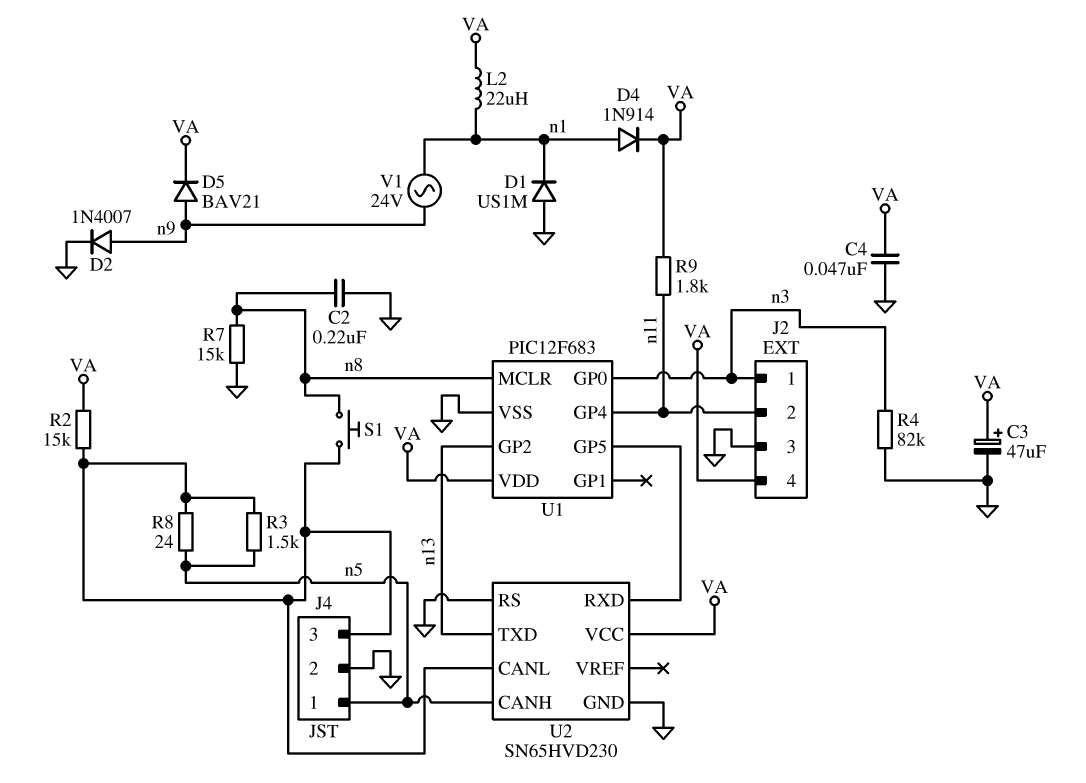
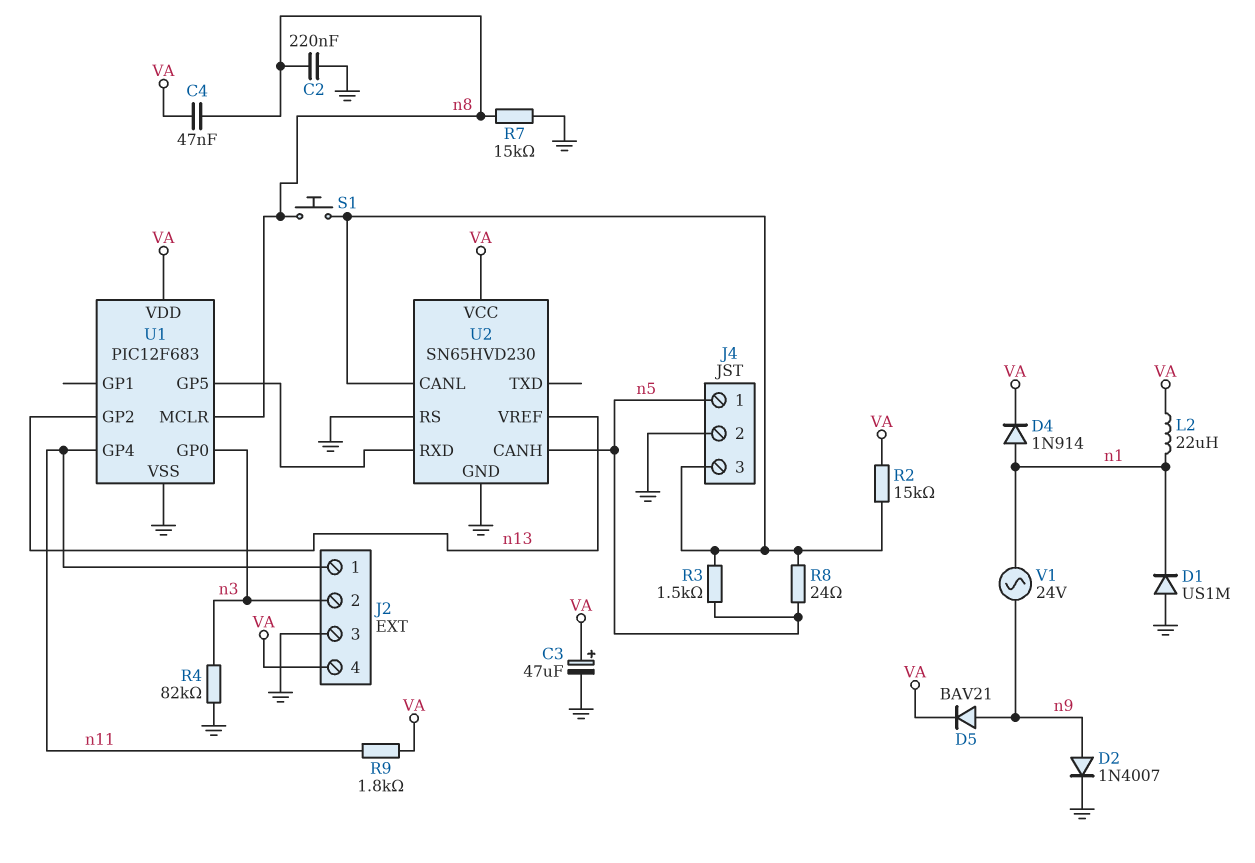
C4: 47nF (GND, VA) -> 47nF (VA, n8)
J2 pin 1: n3 -> n11
J2 pin 2: n11 -> n3
U2 pin TXD: n13 -> none
U2 pin VREF: none -> n13

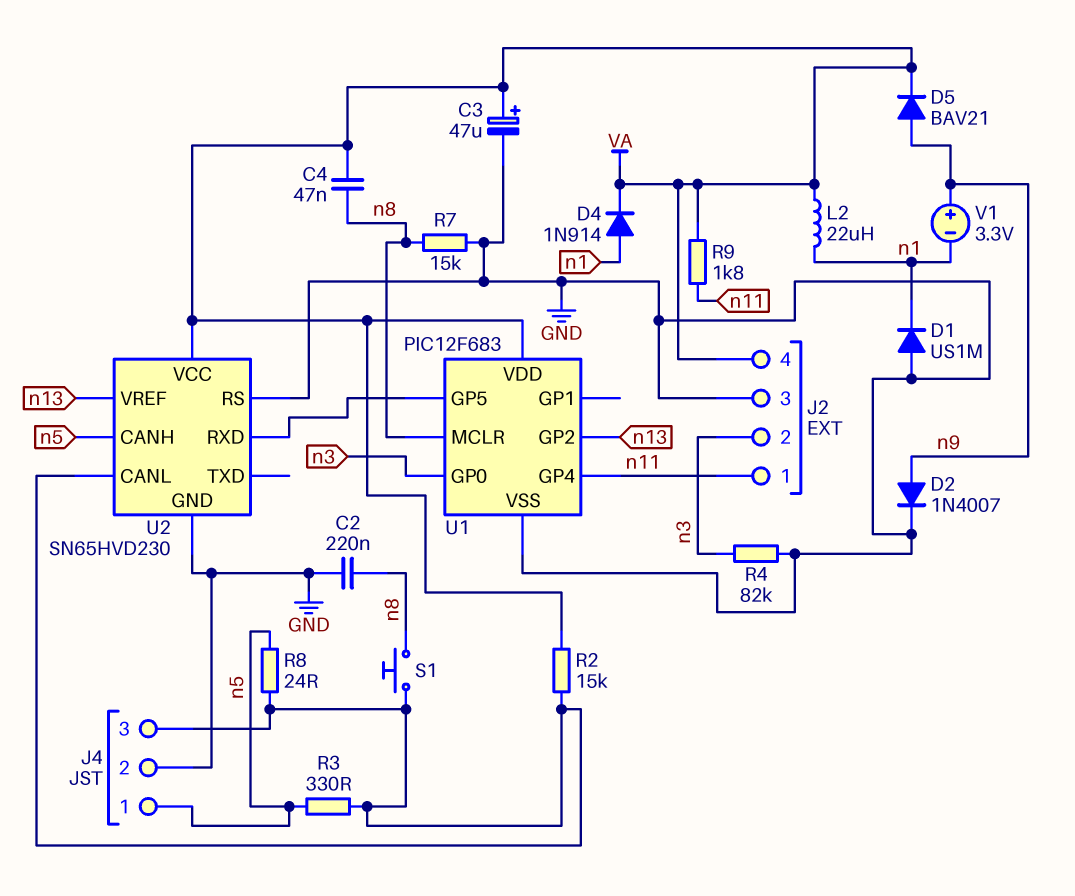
R3: 1.5k (J4/3, n5) -> 330 (J4/3, n5)
V1: AC 24V (n1, n9) -> 3.3V (plus n9, minus n1)

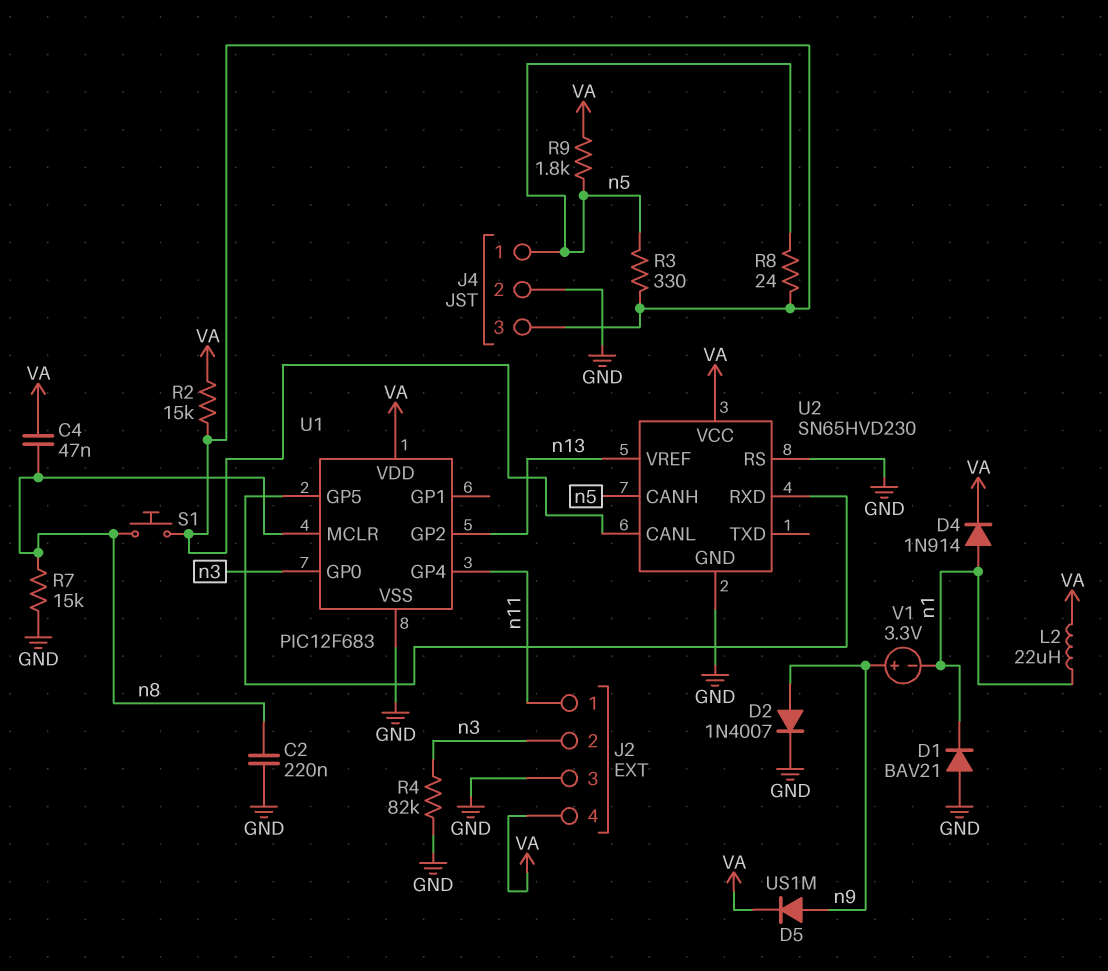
C3: 47uF (plus VA, minus GND) -> none
D1: diode US1M (A GND, K n1) -> diode BAV21 (A GND, K n1)
D5: diode BAV21 (A n9, K VA) -> diode US1M (A n9, K VA)
R9: 1.8k (VA, n11) -> 1.8k (VA, n5)

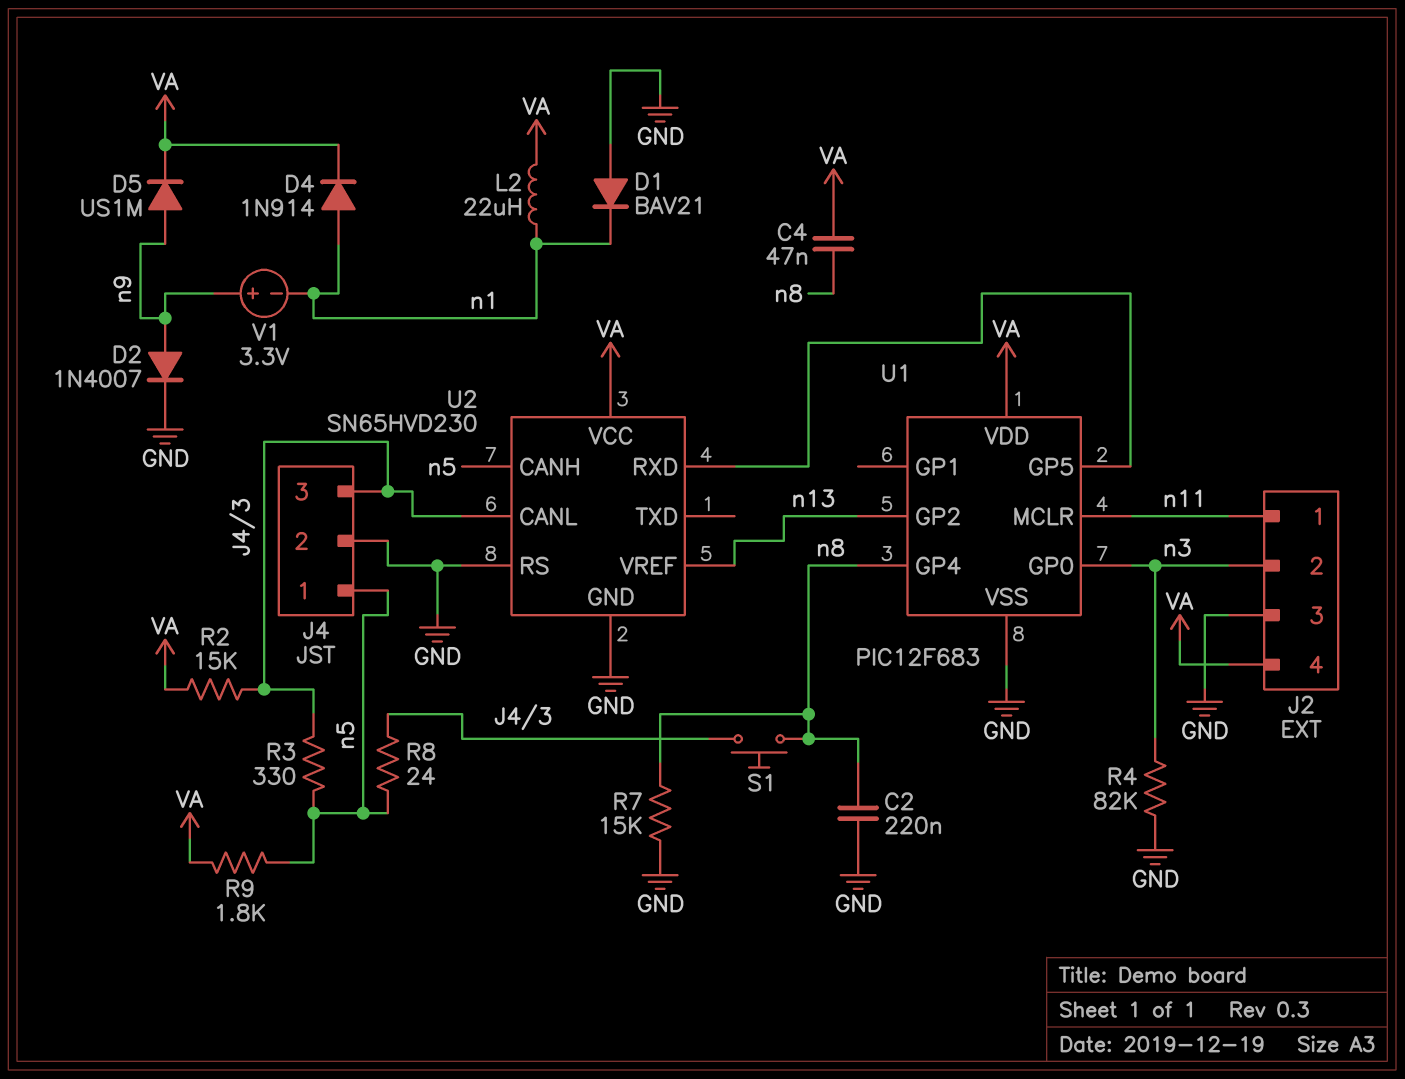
U1 pin GP4: n11 -> n8
U1 pin MCLR: n8 -> n11

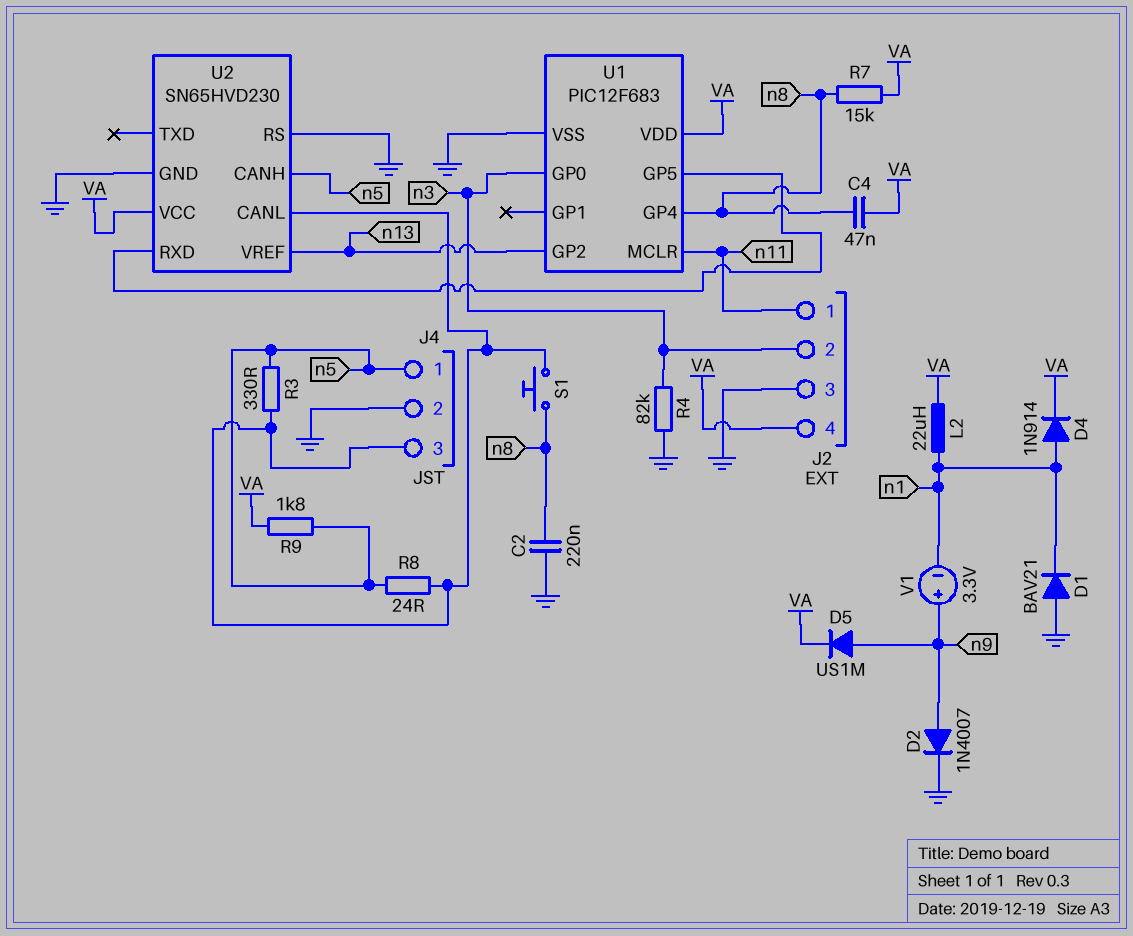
R2: 15k (J4/3, VA) -> none
R7: 15k (GND, n8) -> 15k (VA, n8)

